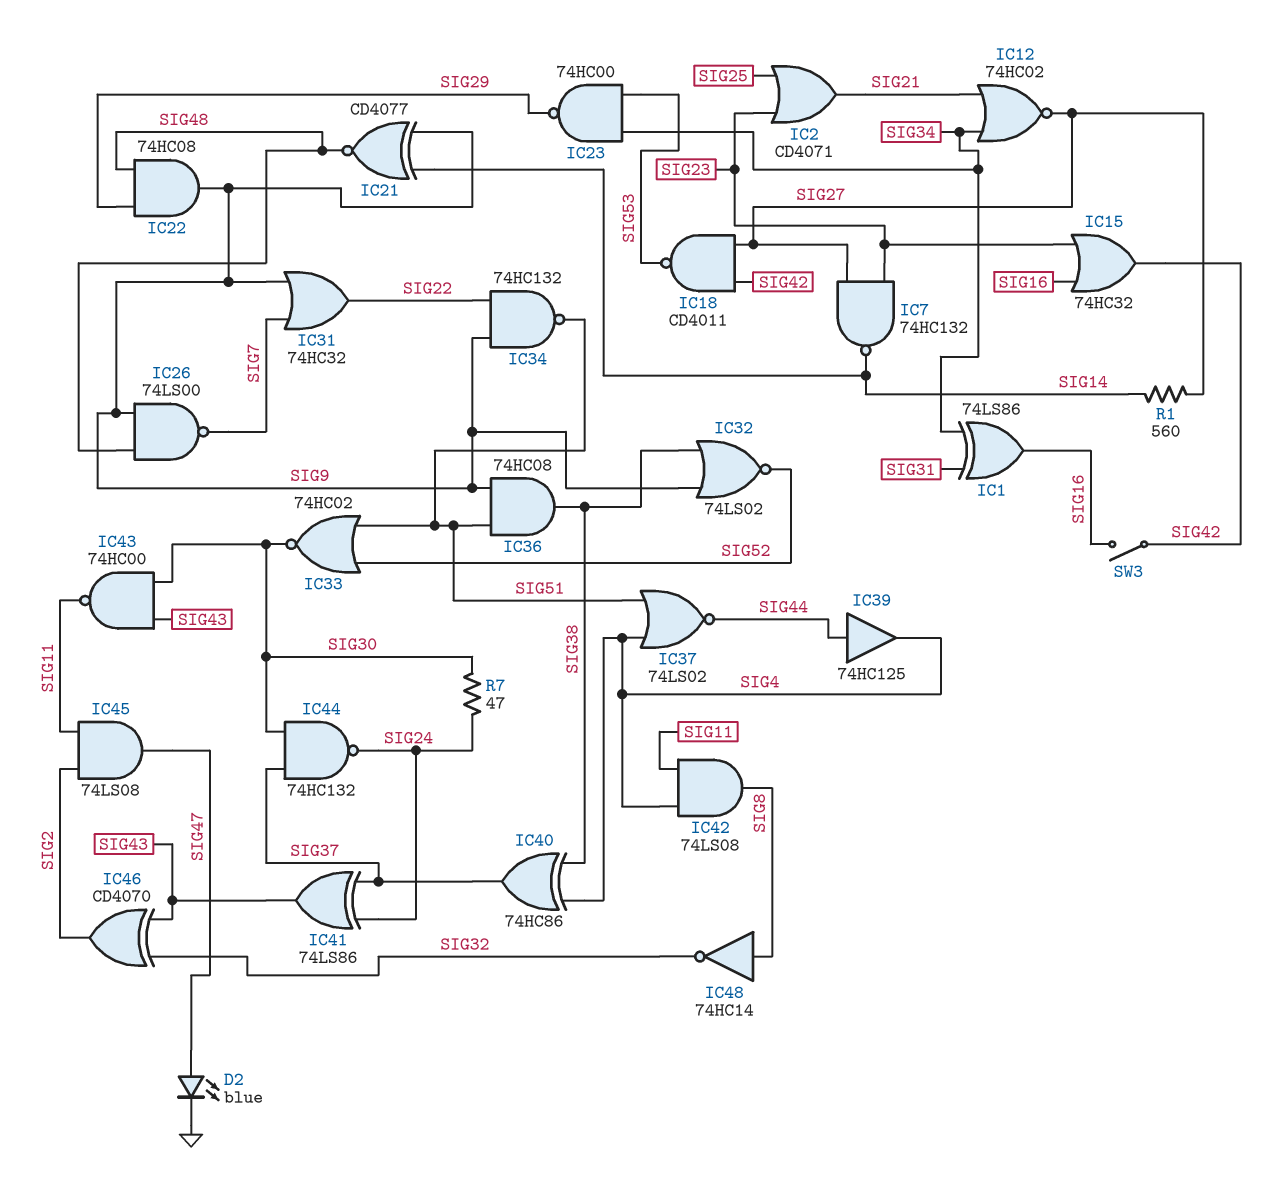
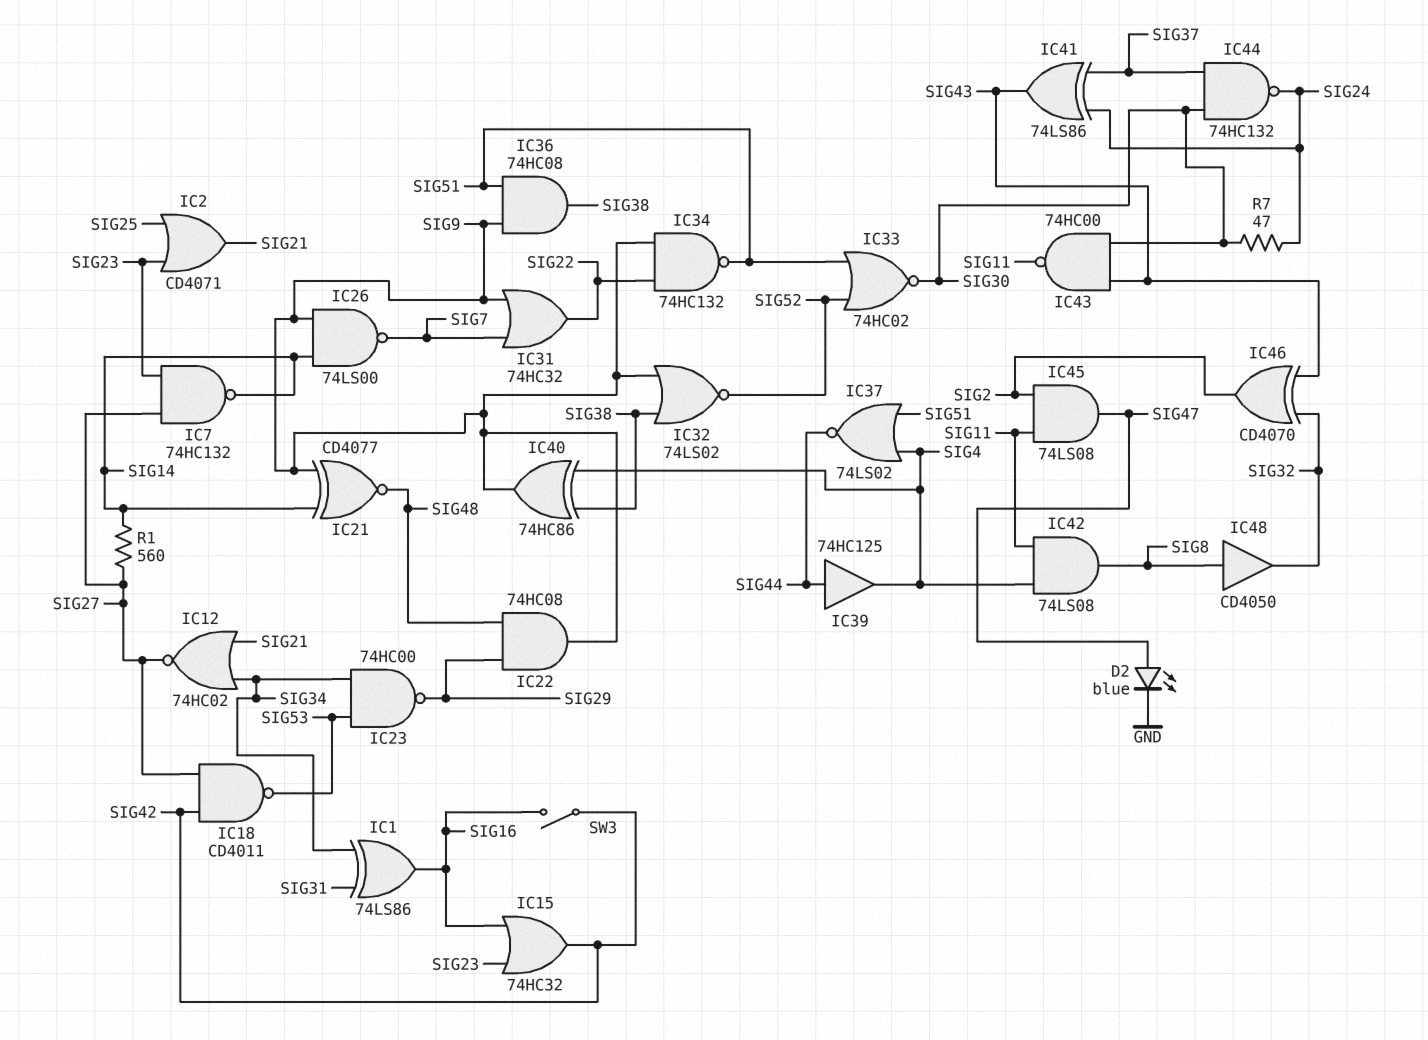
IC26: NAND 74LS00 (in SIG9, in SIG48, out SIG7) -> NAND 74LS00 (in SIG9, in SIG14, out SIG7)
IC40: XOR 74HC86 (in SIG4, in SIG38, out SIG37) -> XOR 74HC86 (in SIG4, in SIG38, out SIG9)
IC48: NOT 74HC14 (in SIG8, out SIG32) -> buffer CD4050 (in SIG8, out SIG32)

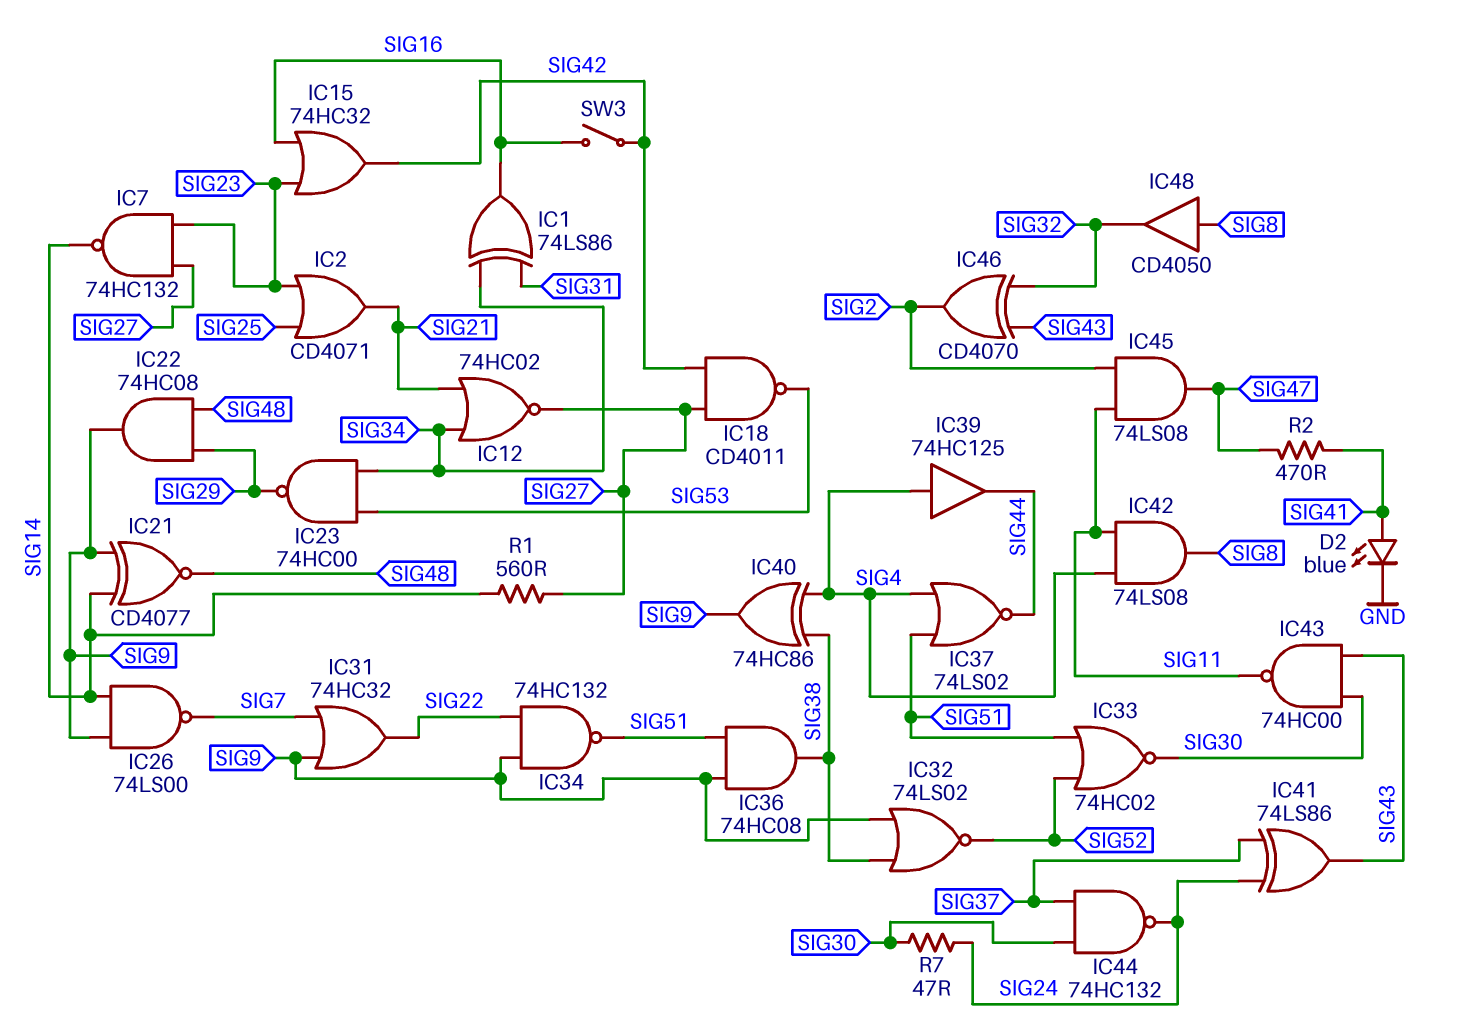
D2: LED blue (A SIG47, K GND) -> LED blue (A SIG41, K GND)
IC39: buffer 74HC125 (in SIG44, out SIG4) -> buffer 74HC125 (in SIG4, out SIG44)
R2: none -> 470 (SIG41, SIG47)

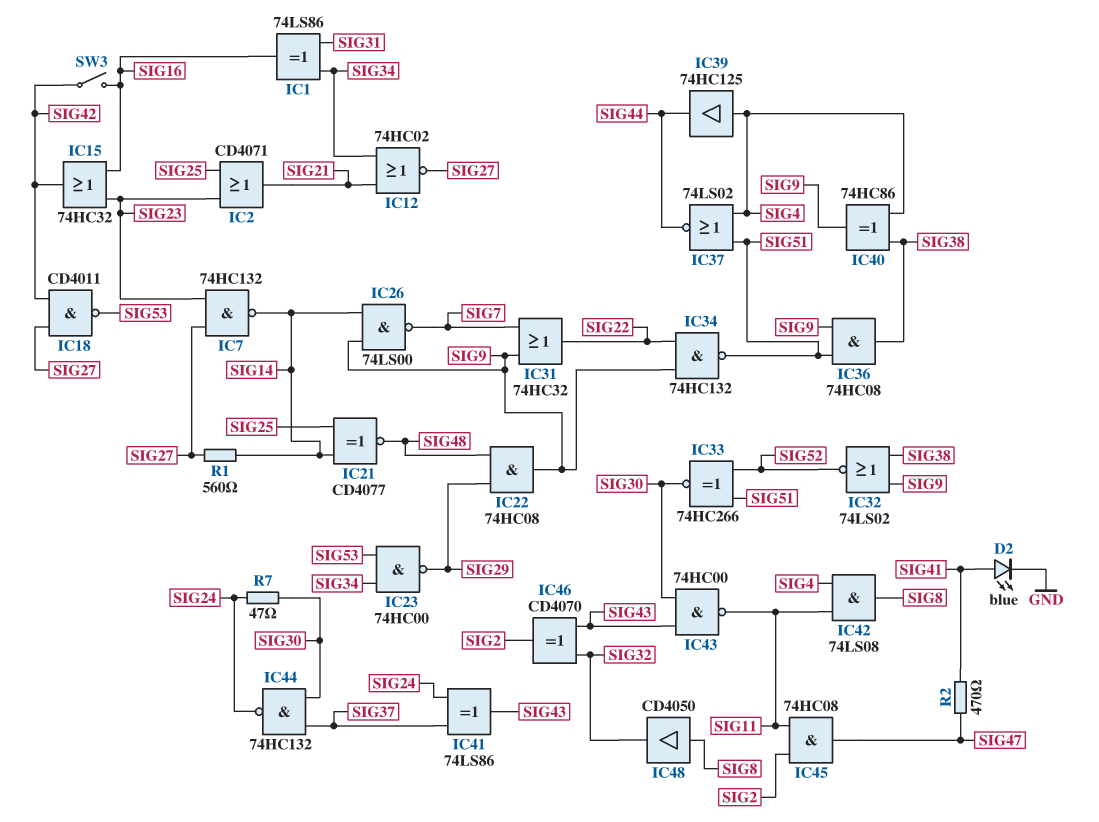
IC21: XNOR CD4077 (in SIG9, in SIG14, out SIG48) -> XNOR CD4077 (in SIG14, in SIG25, out SIG48)
IC33: NOR 74HC02 (in SIG51, in SIG52, out SIG30) -> XNOR 74HC266 (in SIG51, in SIG52, out SIG30)
IC45: AND 74LS08 (in SIG2, in SIG11, out SIG47) -> AND 74HC08 (in SIG2, in SIG11, out SIG47)

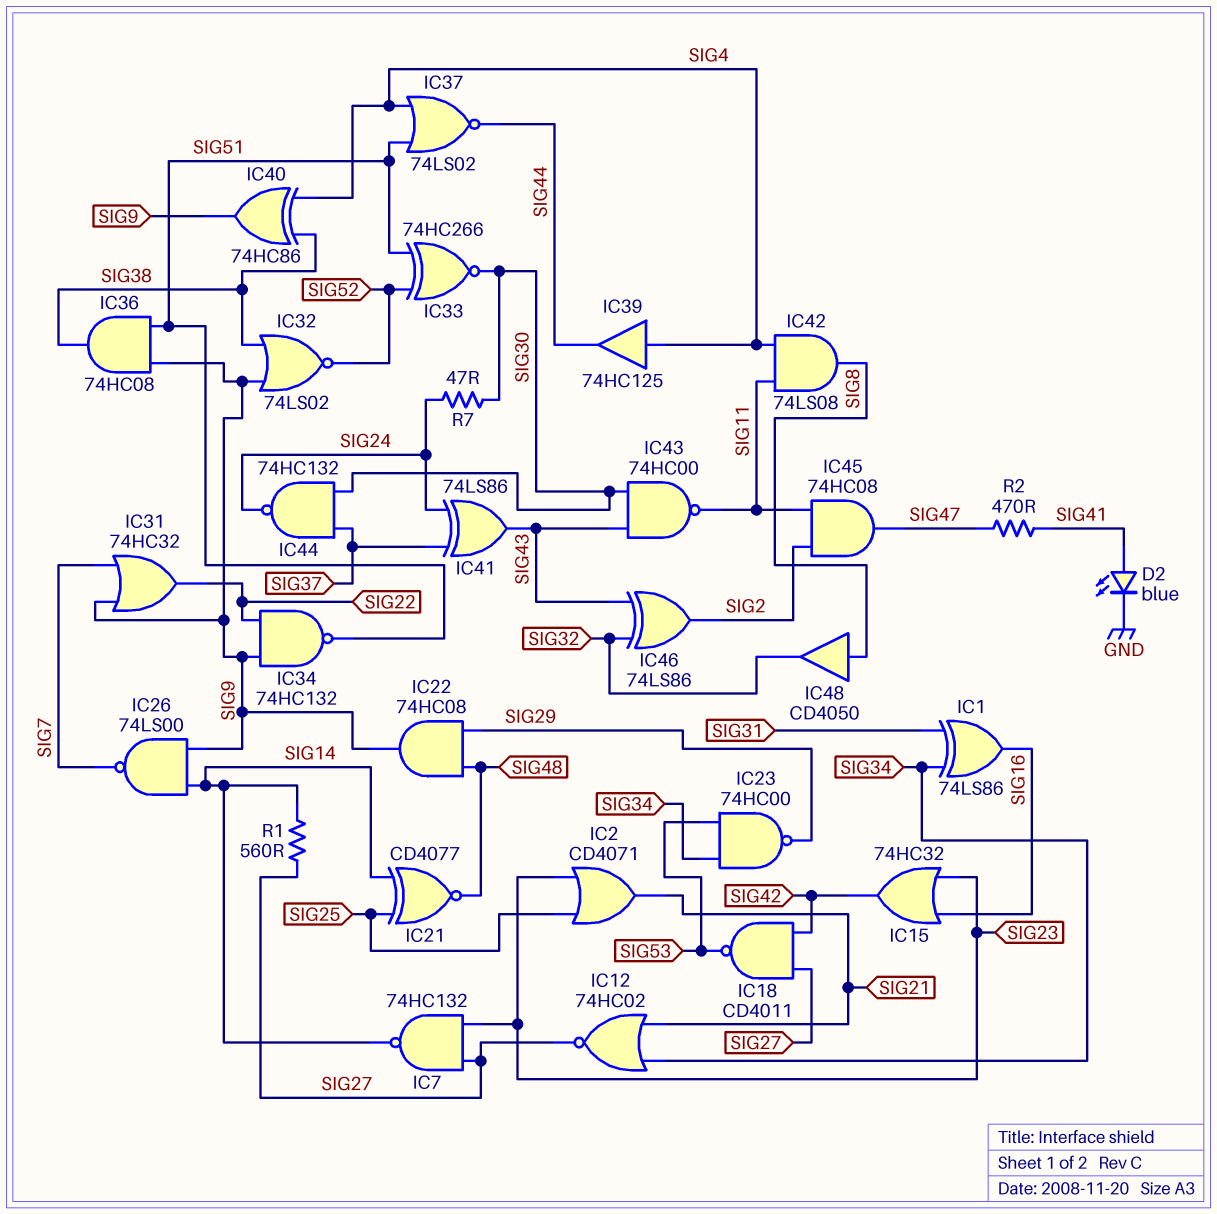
IC46: XOR CD4070 (in SIG32, in SIG43, out SIG2) -> XOR 74LS86 (in SIG32, in SIG43, out SIG2)
SW3: switch (SIG16, SIG42) -> none

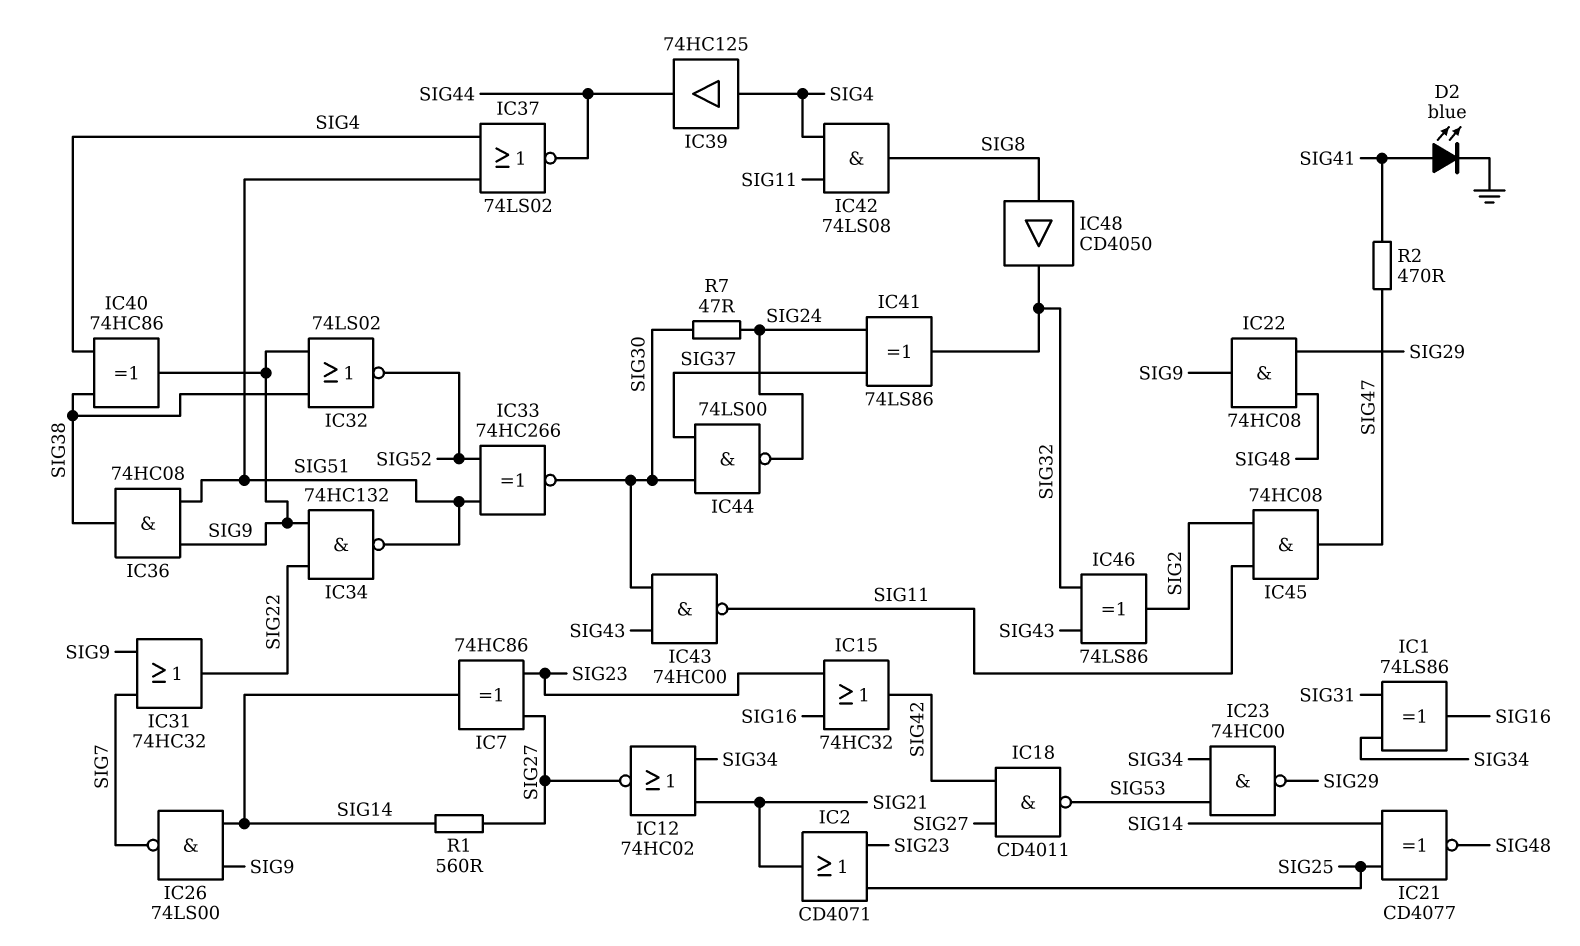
IC7: NAND 74HC132 (in SIG23, in SIG27, out SIG14) -> XOR 74HC86 (in SIG23, in SIG27, out SIG14)
IC41: XOR 74LS86 (in SIG24, in SIG37, out SIG43) -> XOR 74LS86 (in SIG24, in SIG37, out SIG32)
IC44: NAND 74HC132 (in SIG30, in SIG37, out SIG24) -> NAND 74LS00 (in SIG30, in SIG37, out SIG24)

